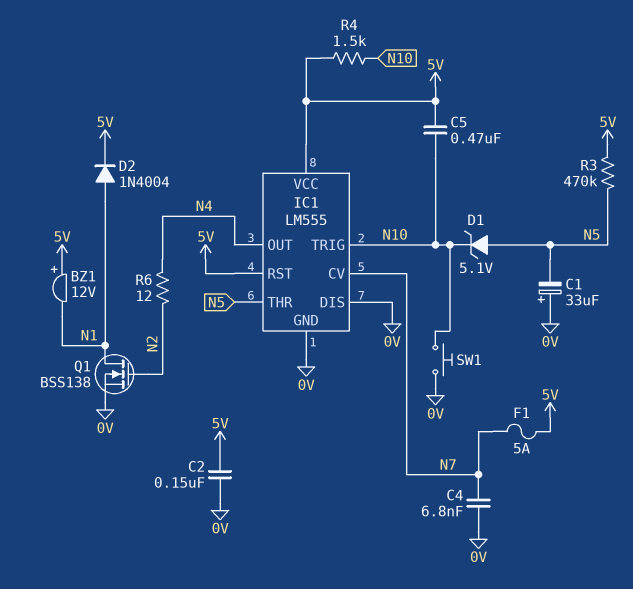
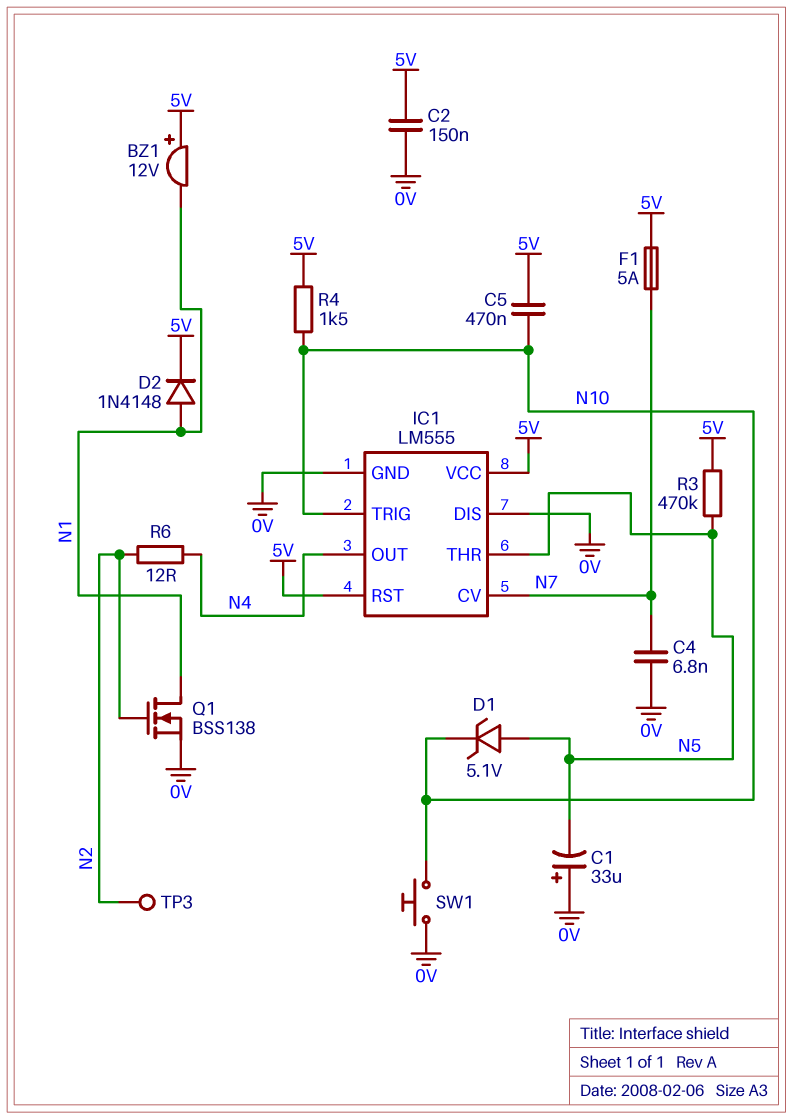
D2: diode 1N4004 (A N1, K 5V) -> diode 1N4148 (A N1, K 5V)
TP3: none -> test point (N2)

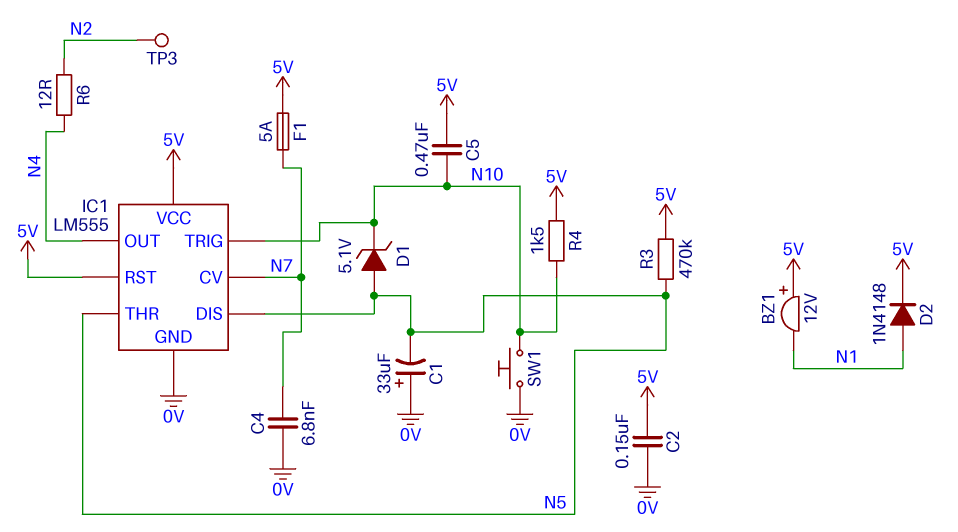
IC1 pin DIS: 0V -> N5
Q1: NMOS BSS138 (G N2, D N1, S 0V) -> none

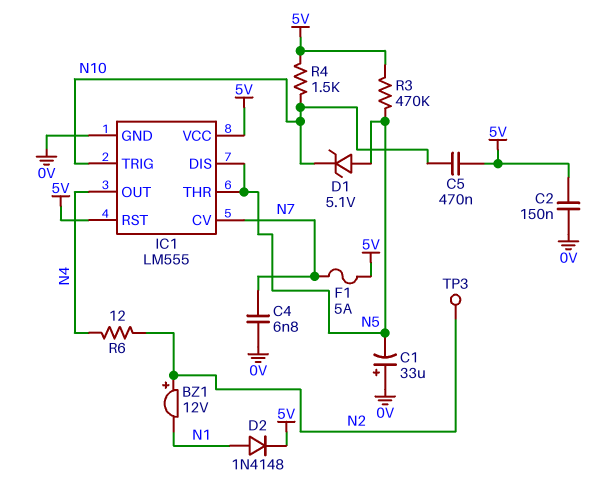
BZ1: buzzer 12V (plus 5V, minus N1) -> buzzer 12V (plus N2, minus N1)
SW1: button (0V, N10) -> none

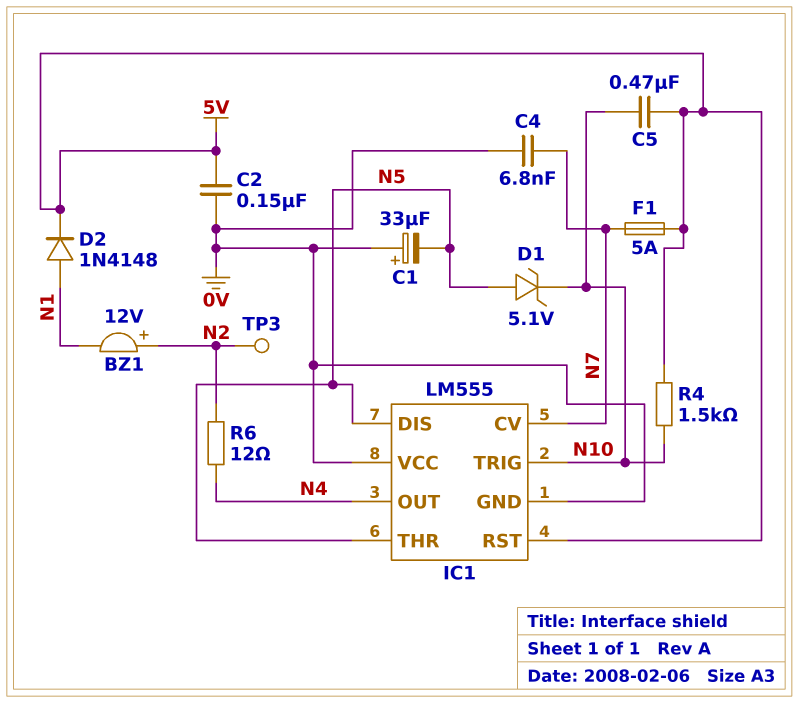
IC1 pin VCC: 5V -> 0V
R3: 470k (5V, N5) -> none

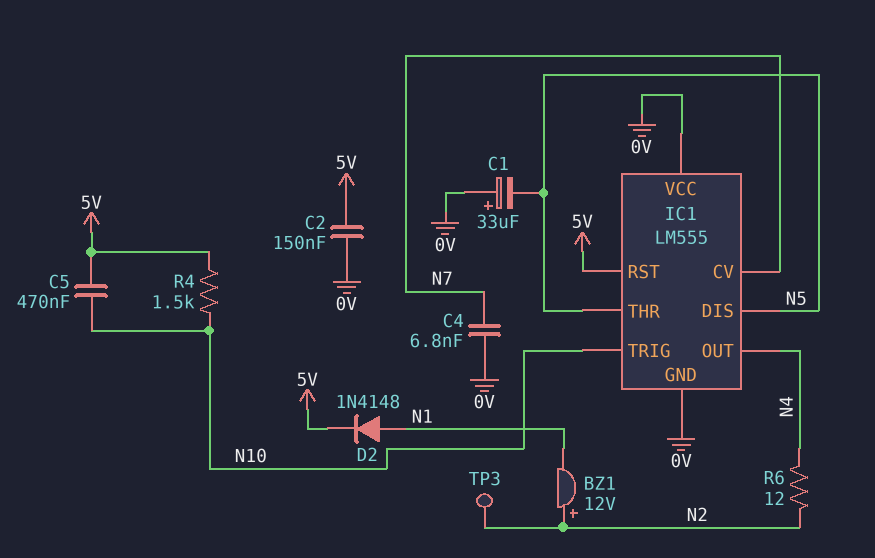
D1: zener 5.1V (A N5, K N10) -> none
F1: 5A (5V, N7) -> none

